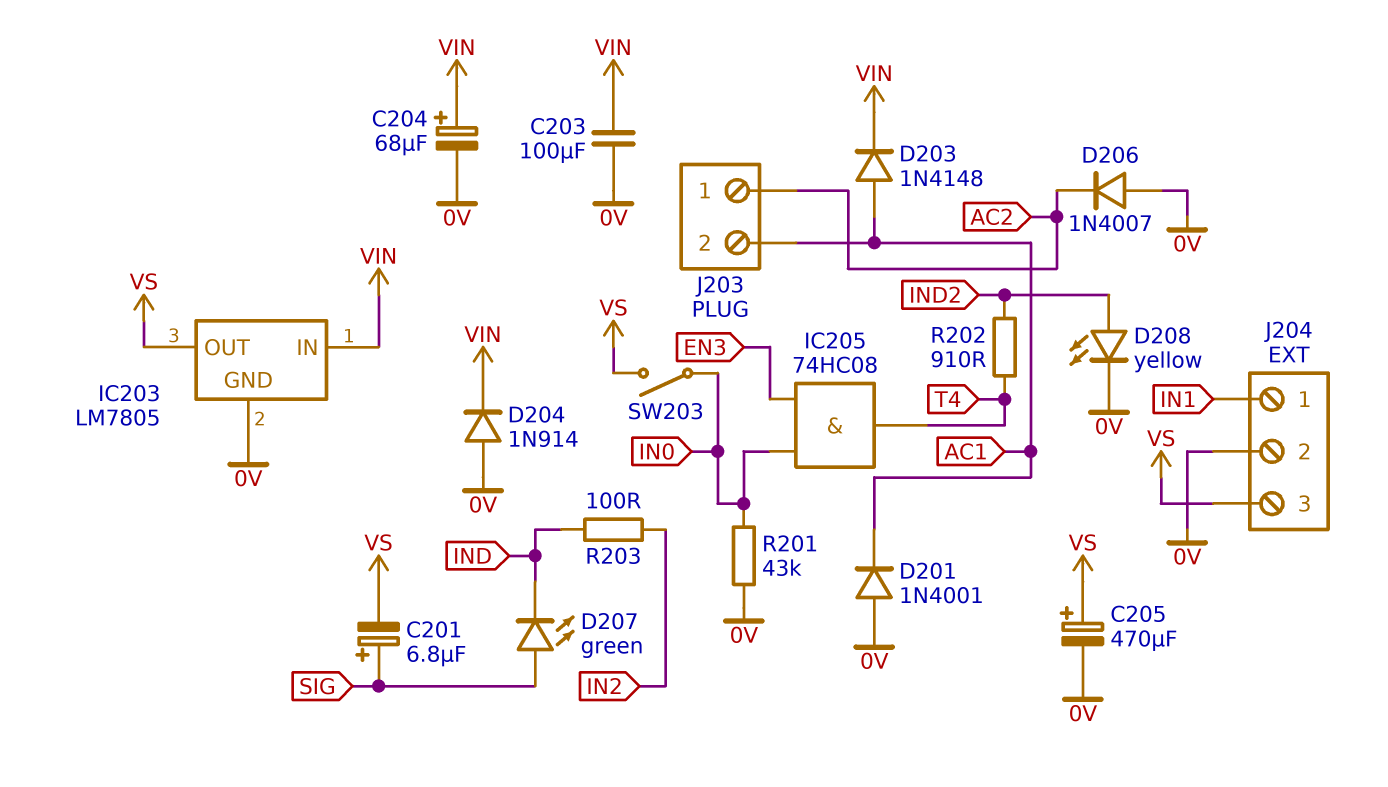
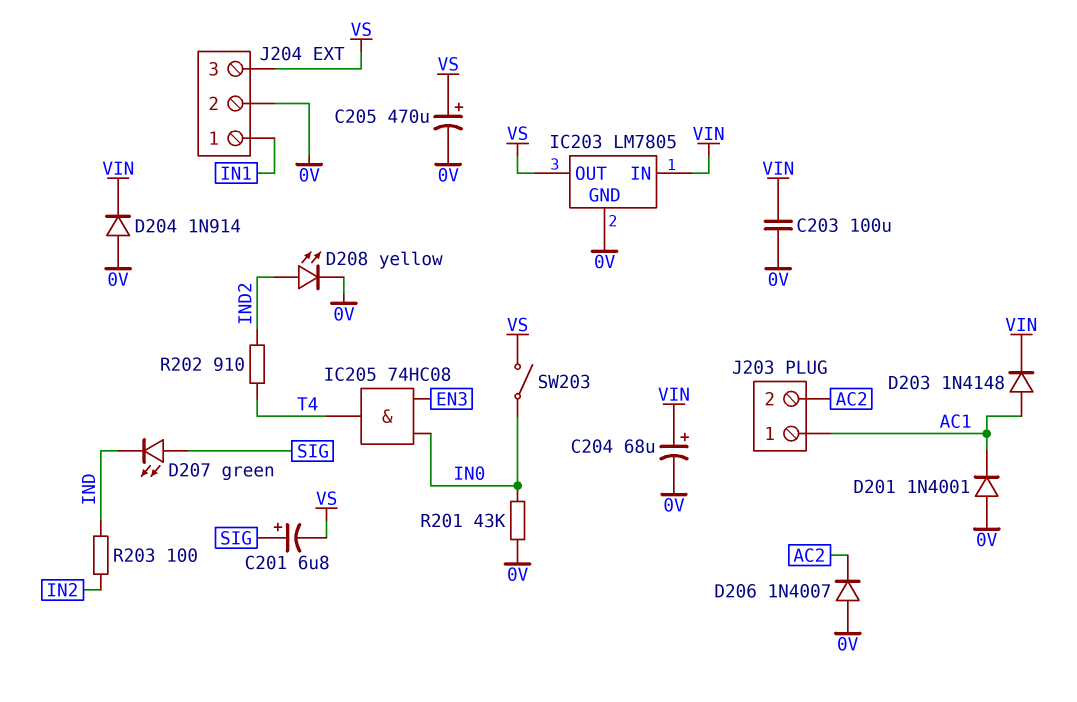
J203 pin 1: AC2 -> AC1
J203 pin 2: AC1 -> AC2

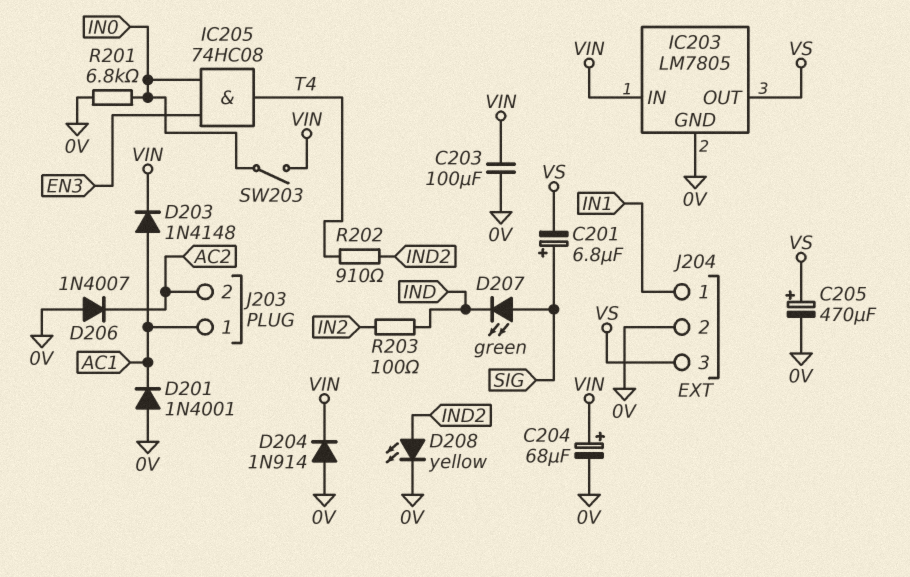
R201: 43k (0V, IN0) -> 6.8k (0V, IN0)
SW203: switch (IN0, VS) -> switch (IN0, VIN)

